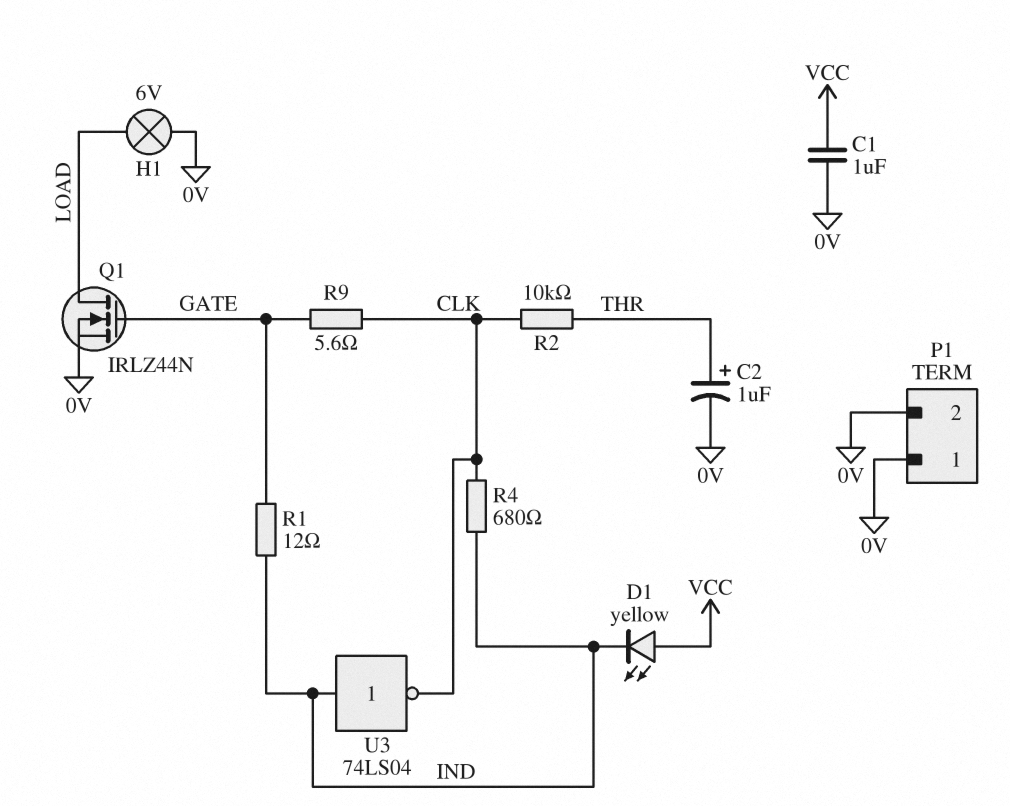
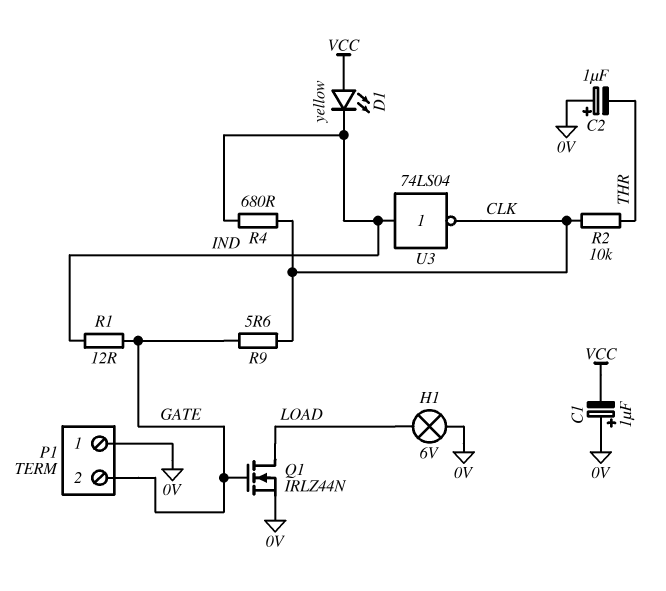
C1: 1uF (0V, VCC) -> 1uF (plus 0V, minus VCC)
C2: 1uF (plus THR, minus 0V) -> 1uF (plus 0V, minus THR)
P1 pin 2: 0V -> GATE

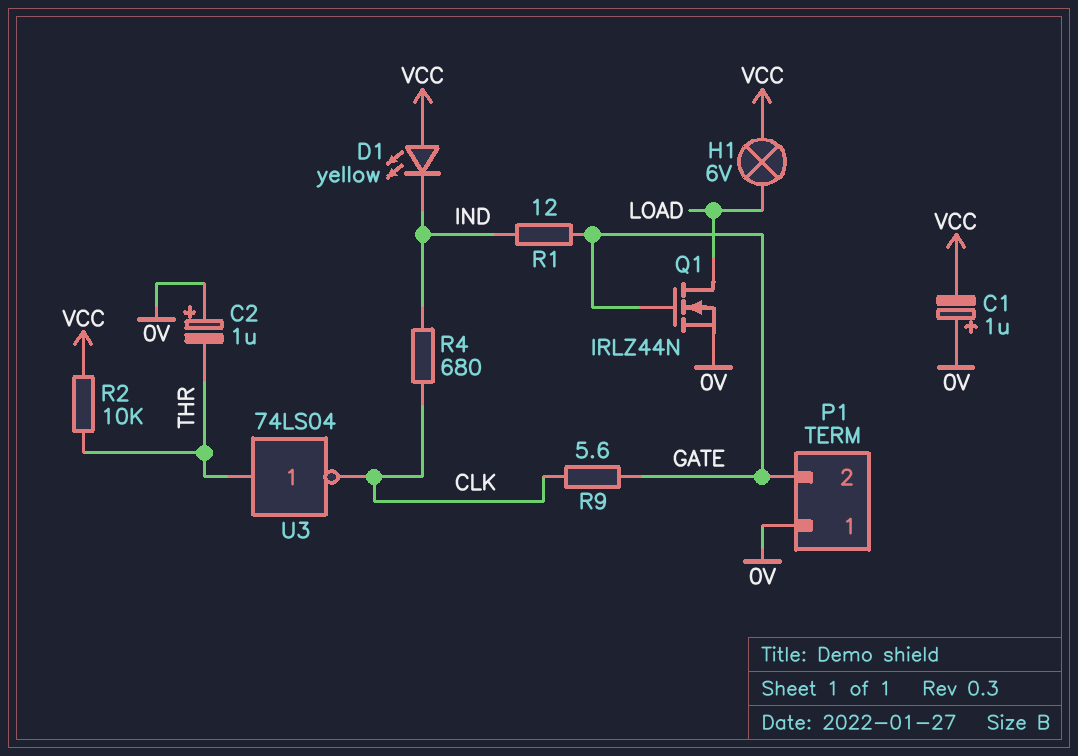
H1: lamp 6V (0V, LOAD) -> lamp 6V (LOAD, VCC)
R2: 10k (CLK, THR) -> 10k (THR, VCC)
U3: NOT 74LS04 (in IND, out CLK) -> NOT 74LS04 (in THR, out CLK)

